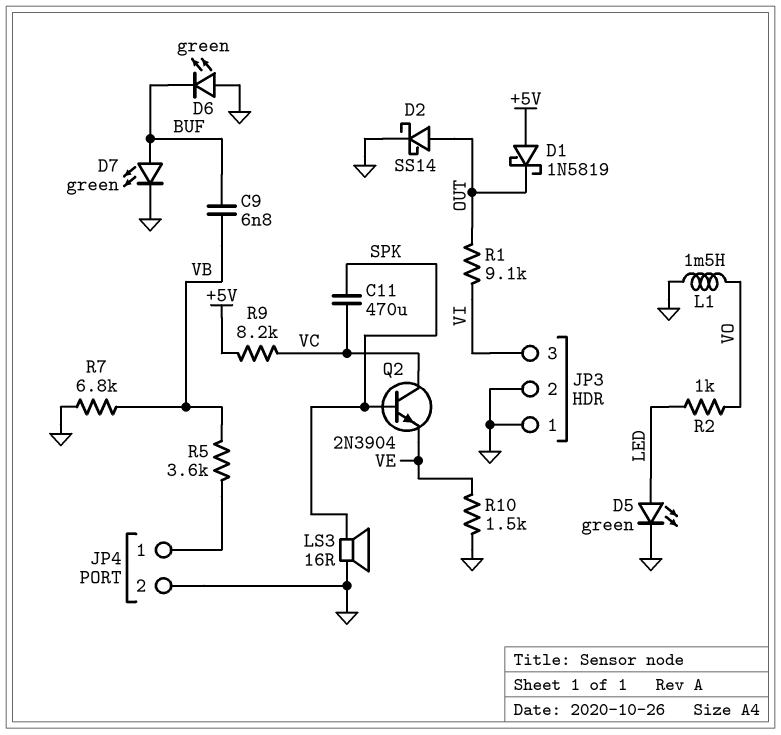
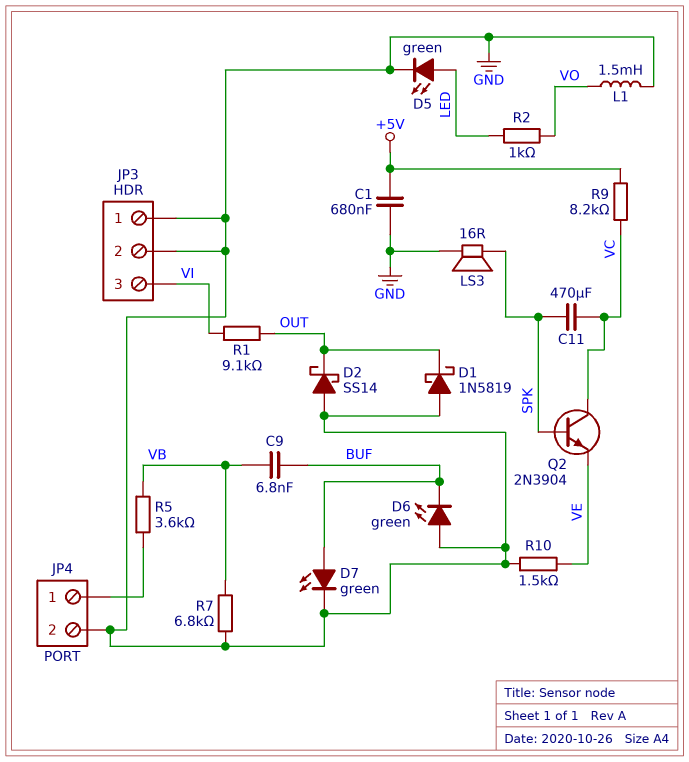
C1: none -> 680nF (+5V, GND)
D1: schottky 1N5819 (A +5V, K OUT) -> schottky 1N5819 (A GND, K OUT)
D2: schottky SS14 (A OUT, K GND) -> schottky SS14 (A GND, K OUT)

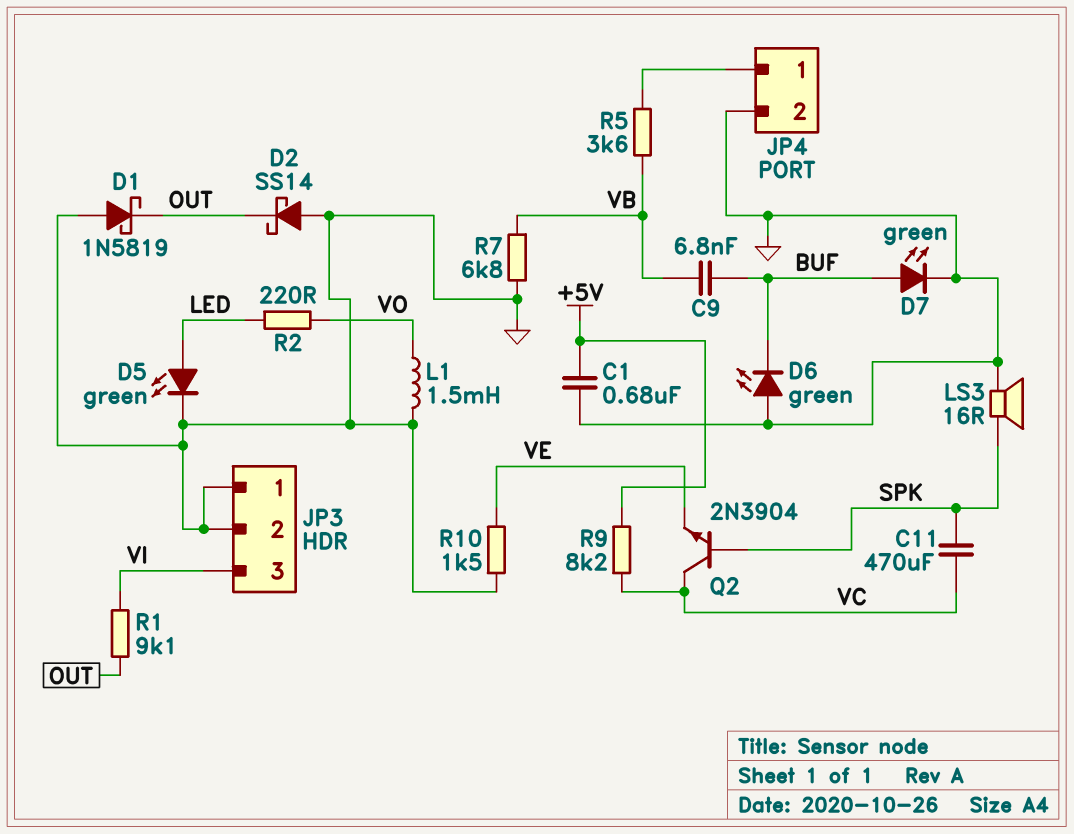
R2: 1k (LED, VO) -> 220 (LED, VO)

